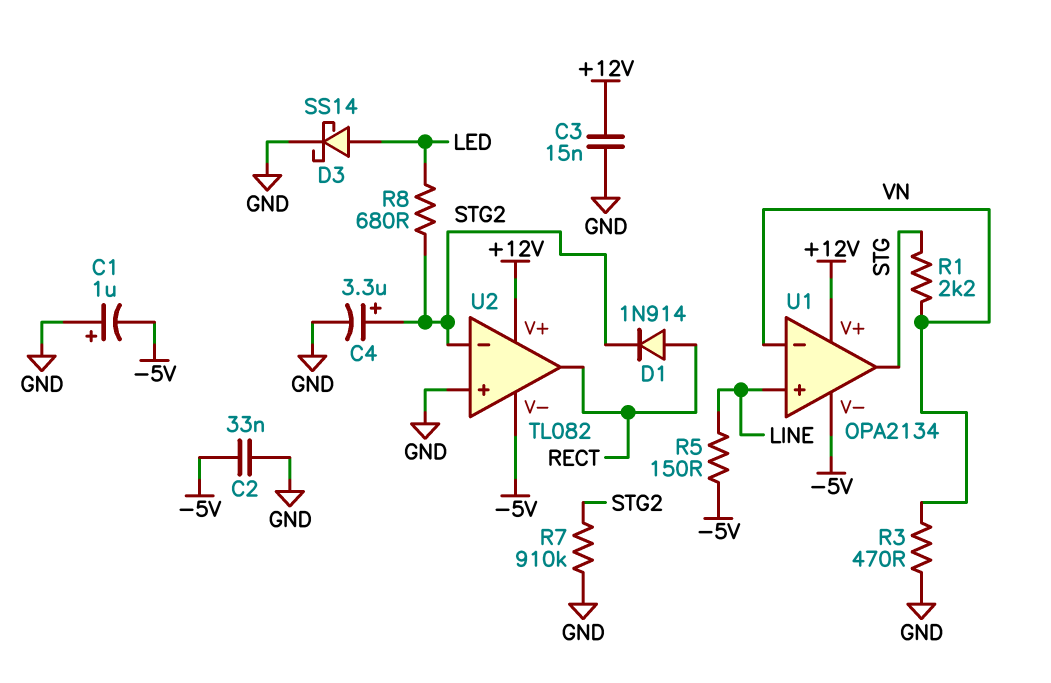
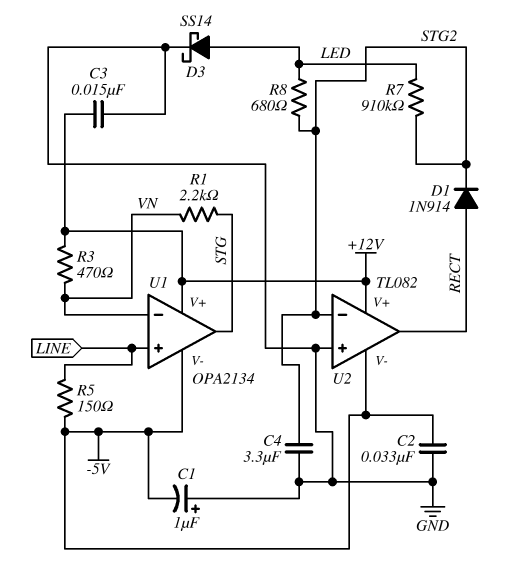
C4: 3.3uF (plus STG2, minus GND) -> 3.3uF (GND, STG2)
R3: 470 (GND, VN) -> 470 (+12V, VN)
R7: 910k (GND, STG2) -> 910k (LED, STG2)

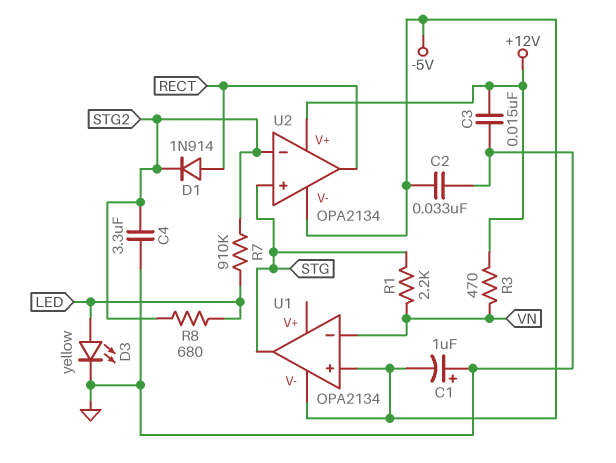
D3: schottky SS14 (A LED, K GND) -> LED yellow (A LED, K GND)
R5: 150 (-5V, LINE) -> none
U1 pin V+: +12V -> none
U1 pin in+: LINE -> -5V
U2: TL082 -> OPA2134
U2 pin in+: GND -> STG

